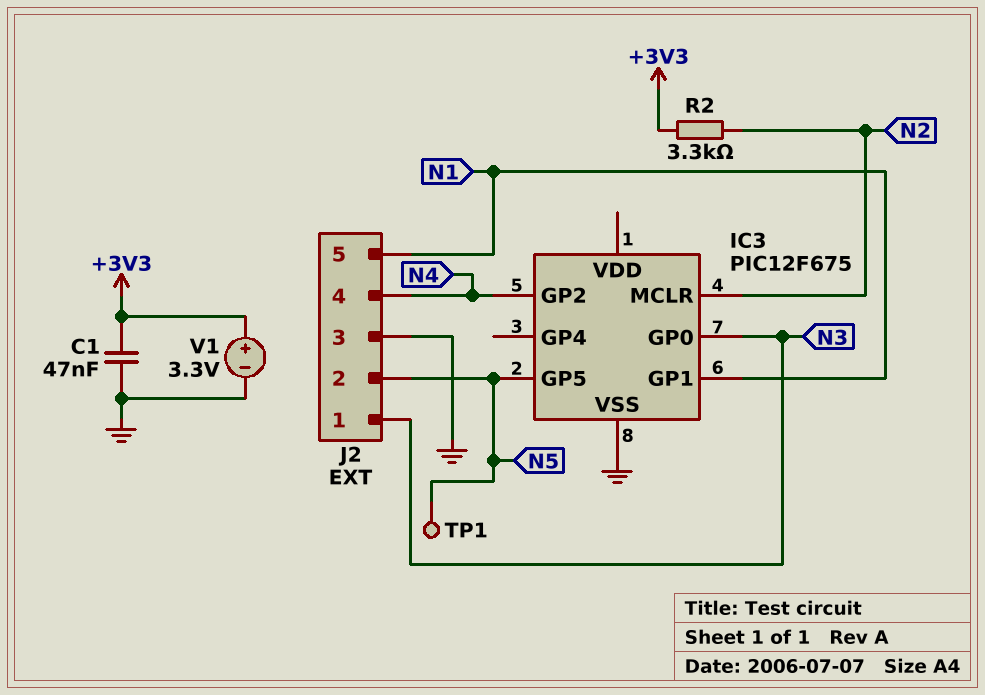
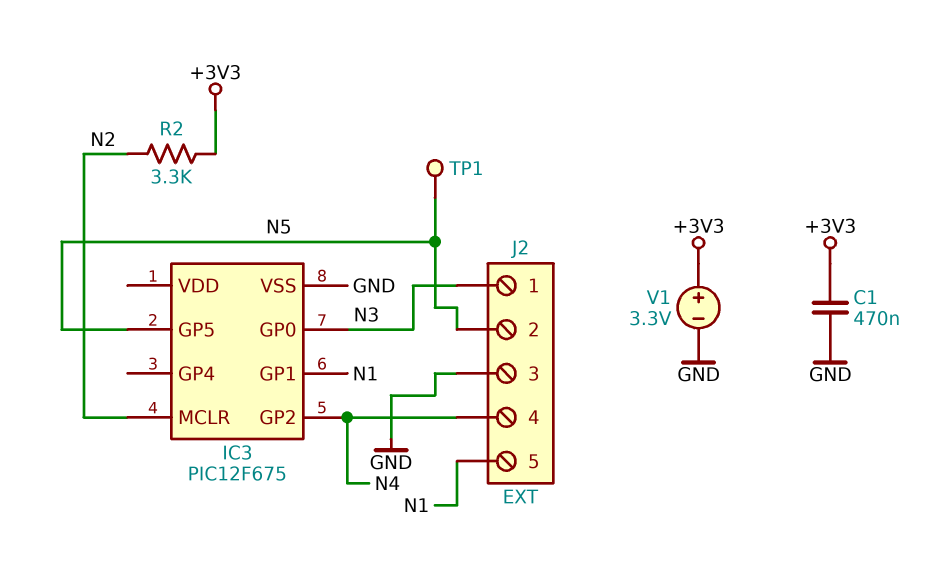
C1: 47nF (+3V3, GND) -> 470nF (+3V3, GND)

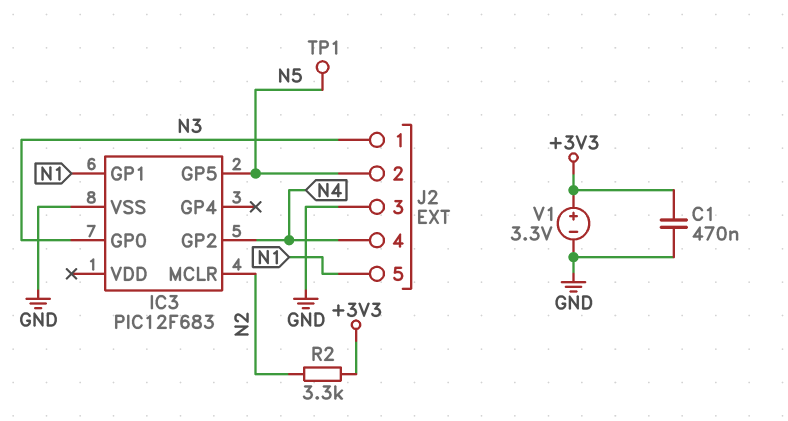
IC3: PIC12F675 -> PIC12F683

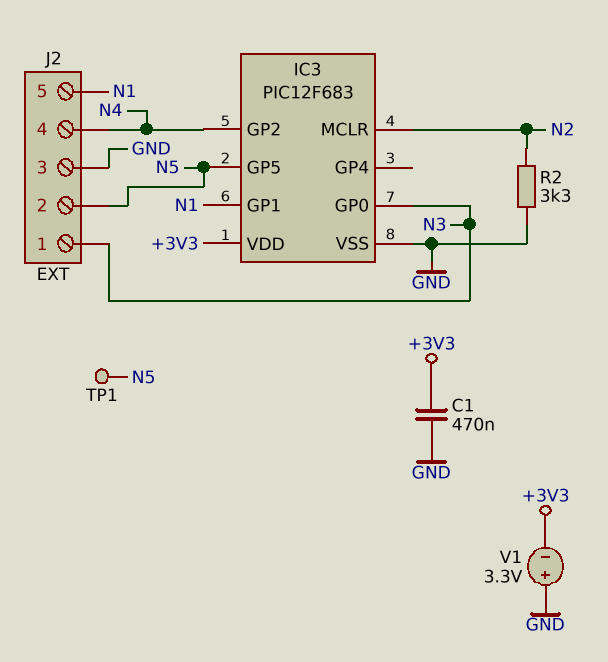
IC3 pin VDD: none -> +3V3
R2: 3.3k (+3V3, N2) -> 3.3k (GND, N2)
V1: 3.3V (plus +3V3, minus GND) -> 3.3V (plus GND, minus +3V3)

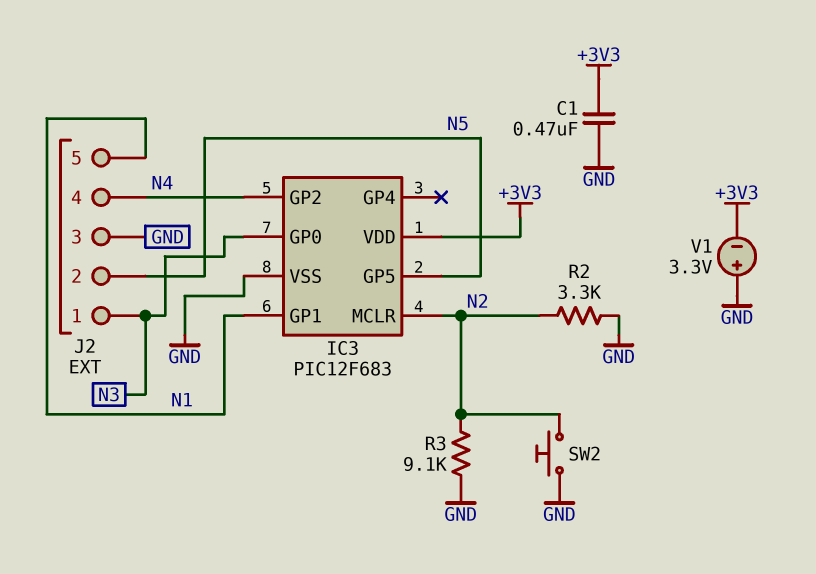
R3: none -> 9.1k (GND, N2)
SW2: none -> button (GND, N2)
TP1: test point (N5) -> none

